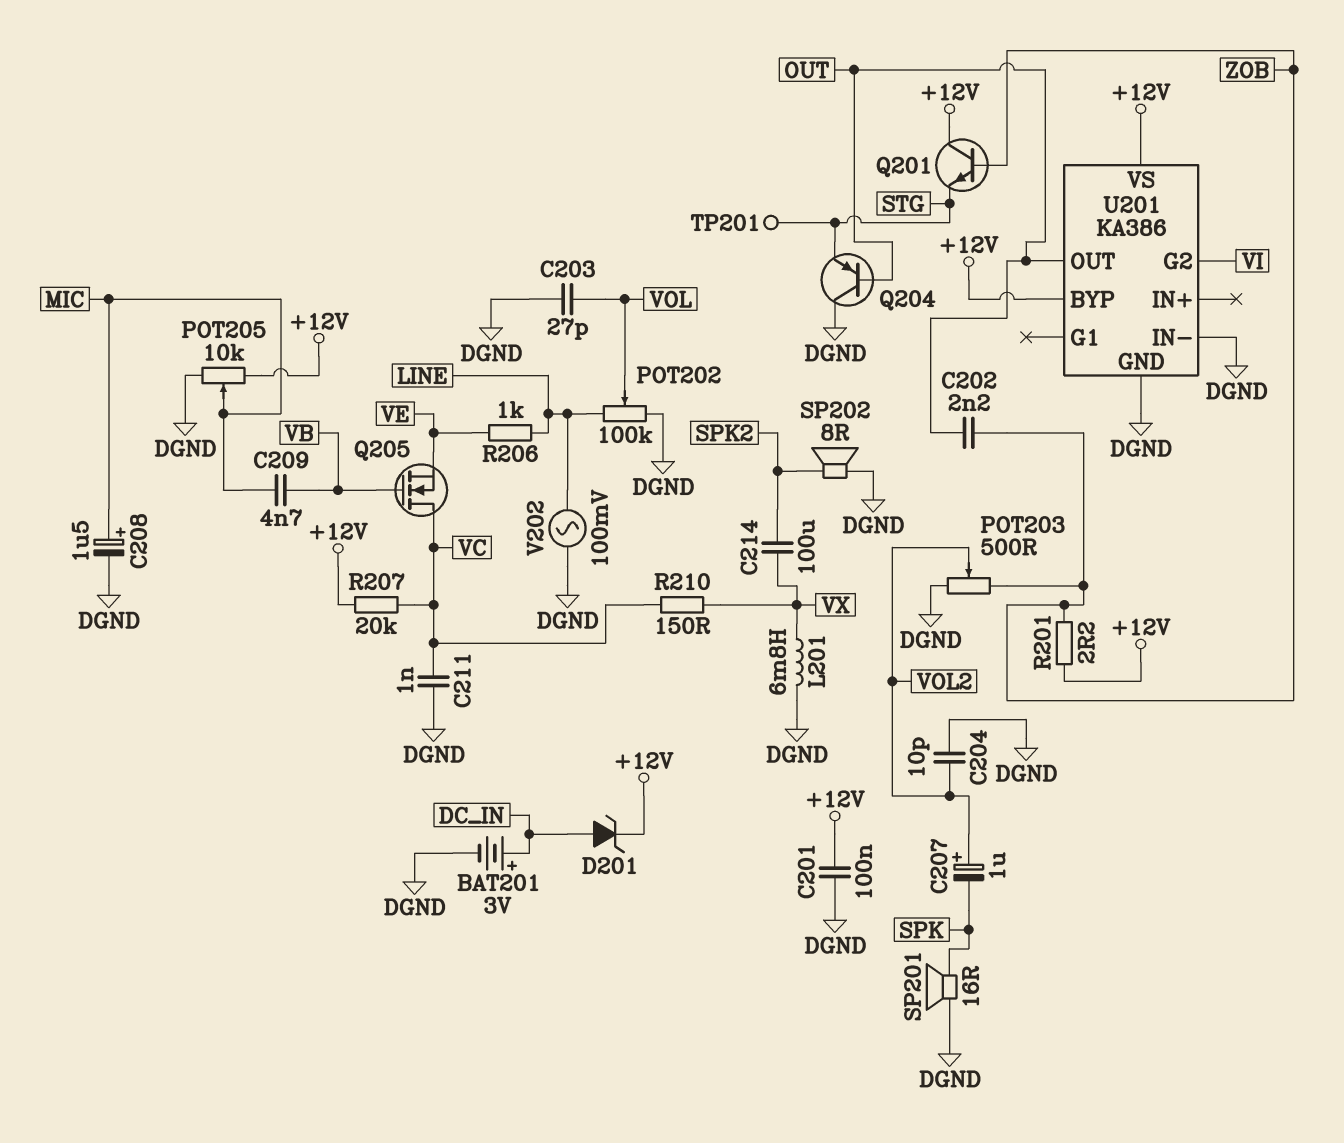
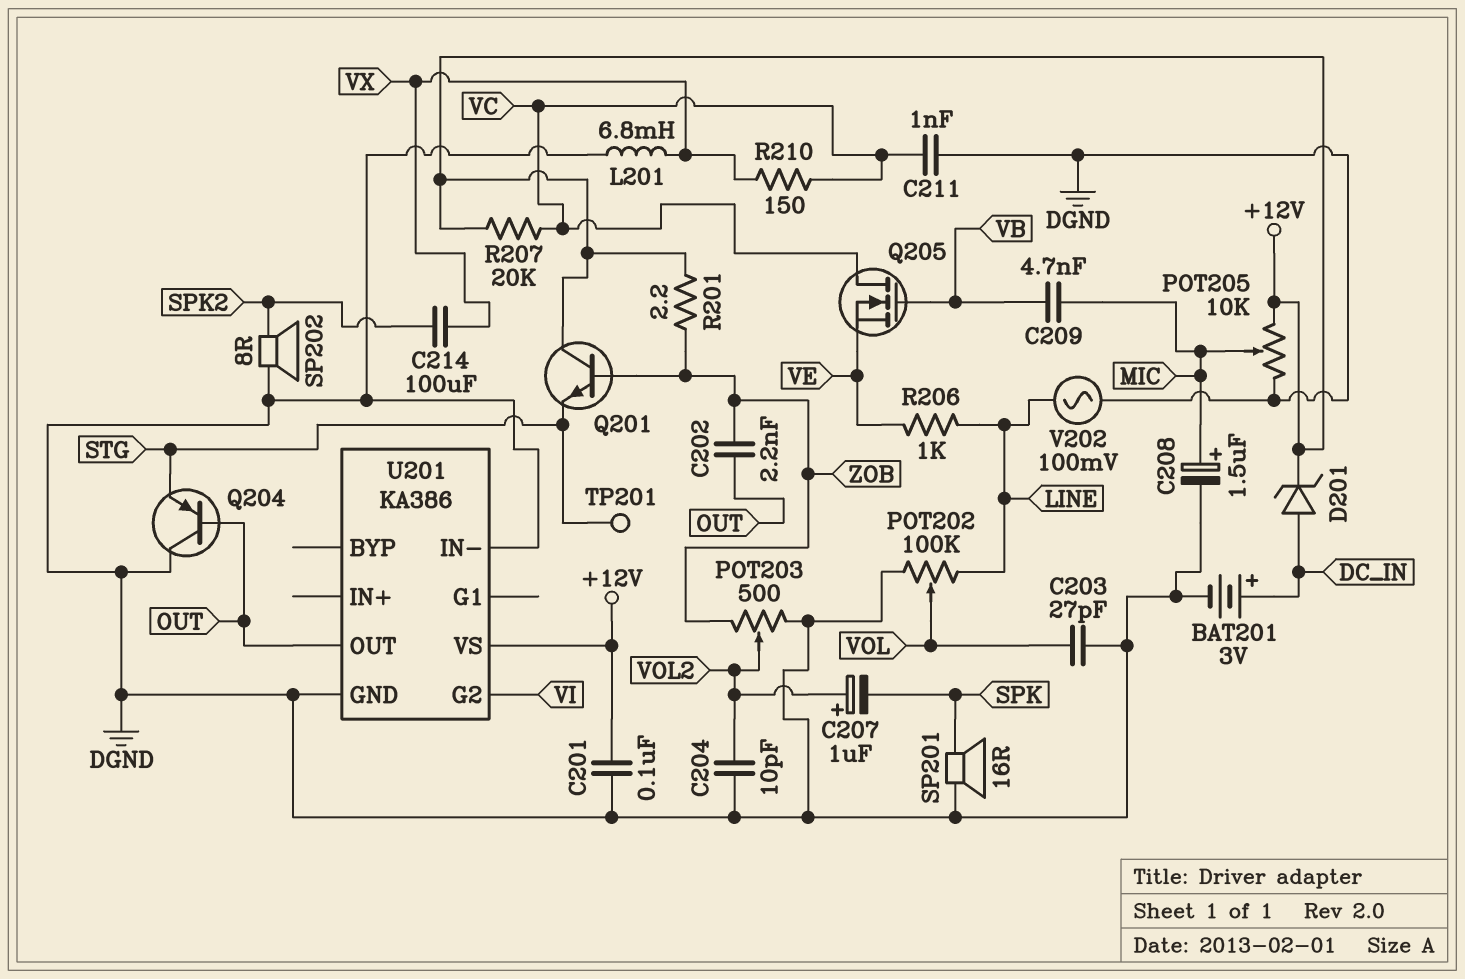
U201 pin BYP: +12V -> none

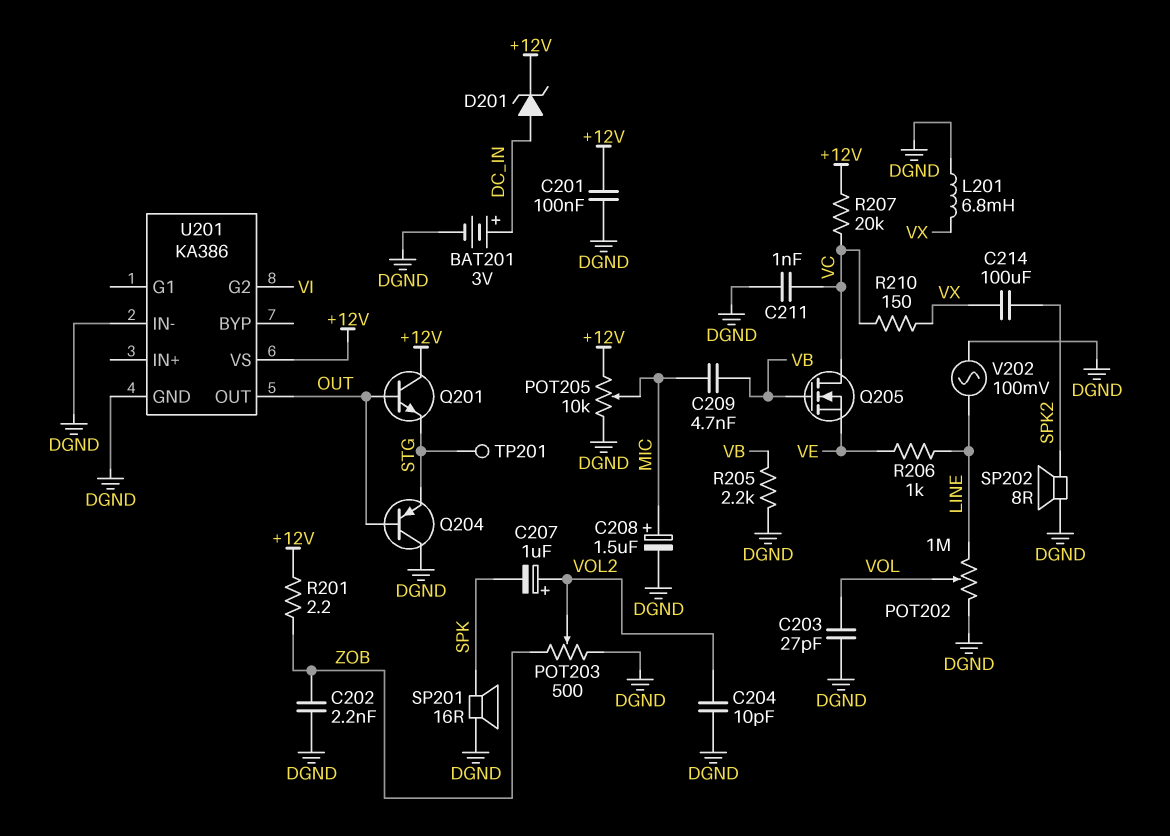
C202: 2.2nF (OUT, ZOB) -> 2.2nF (DGND, ZOB)
POT202: 100k (DGND, LINE, wiper VOL) -> 1M (DGND, LINE, wiper VOL)
Q201: NPN (B ZOB, C +12V, E STG) -> NPN (B OUT, C +12V, E STG)
R205: none -> 2.2k (DGND, VB)

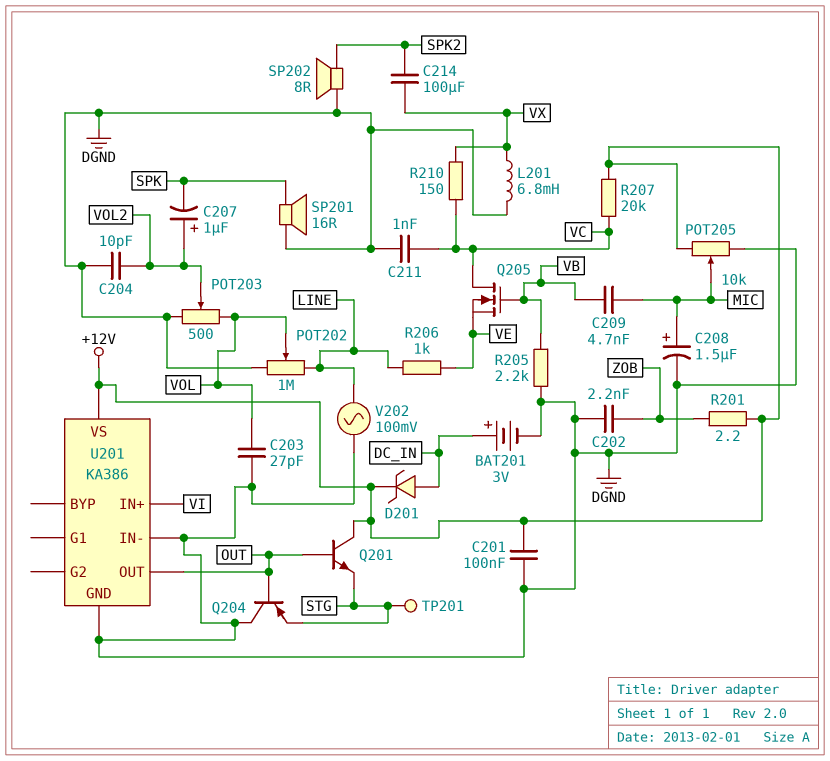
POT203: 500 (DGND, ZOB, wiper VOL2) -> 500 (DGND, VOL, wiper VOL2)
U201 pin G2: VI -> none
U201 pin IN+: none -> VI

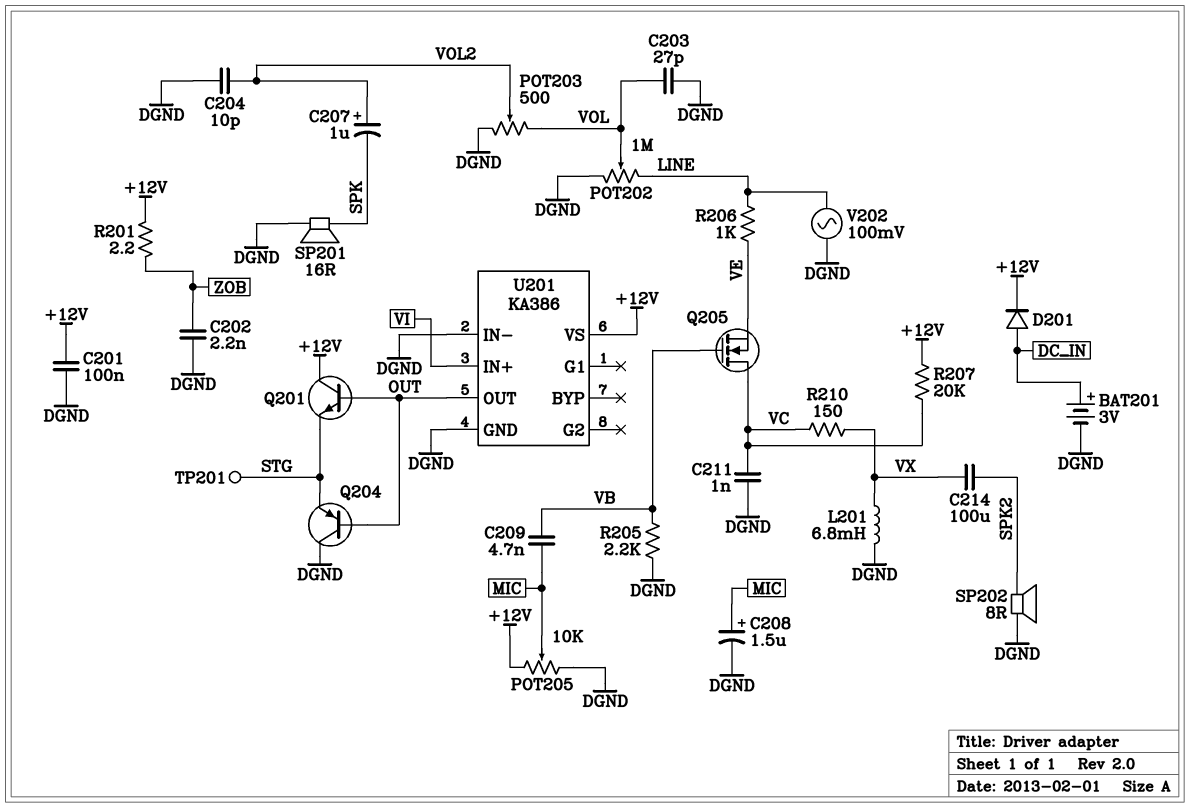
D201: zener (A DC_IN, K +12V) -> diode (A DC_IN, K +12V)

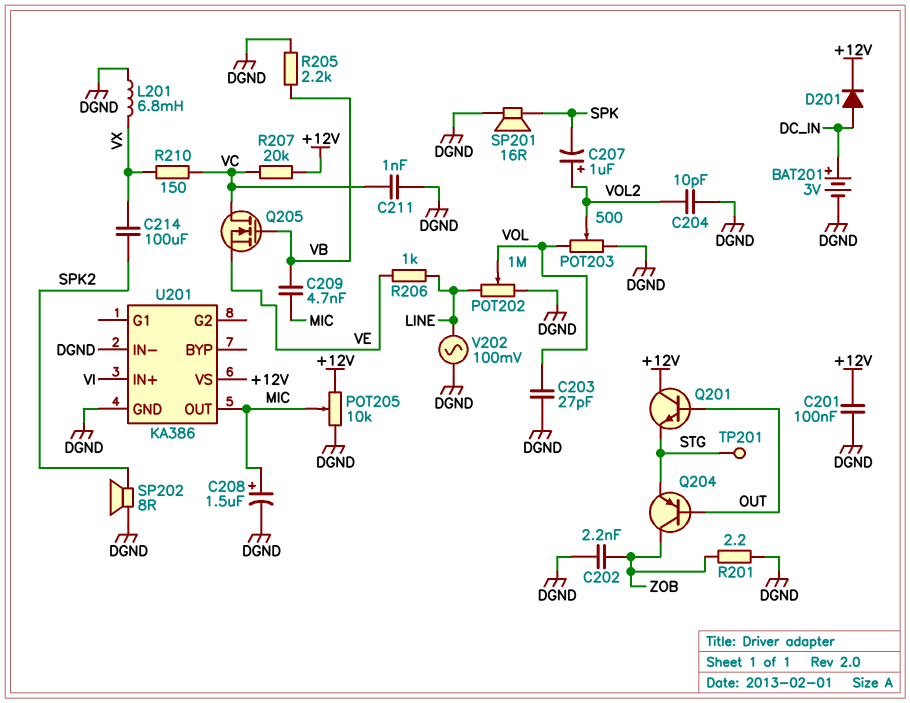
Q204: PNP (B OUT, C DGND, E STG) -> PNP (B OUT, C ZOB, E STG)
R201: 2.2 (+12V, ZOB) -> 2.2 (DGND, ZOB)
U201 pin OUT: OUT -> MIC

